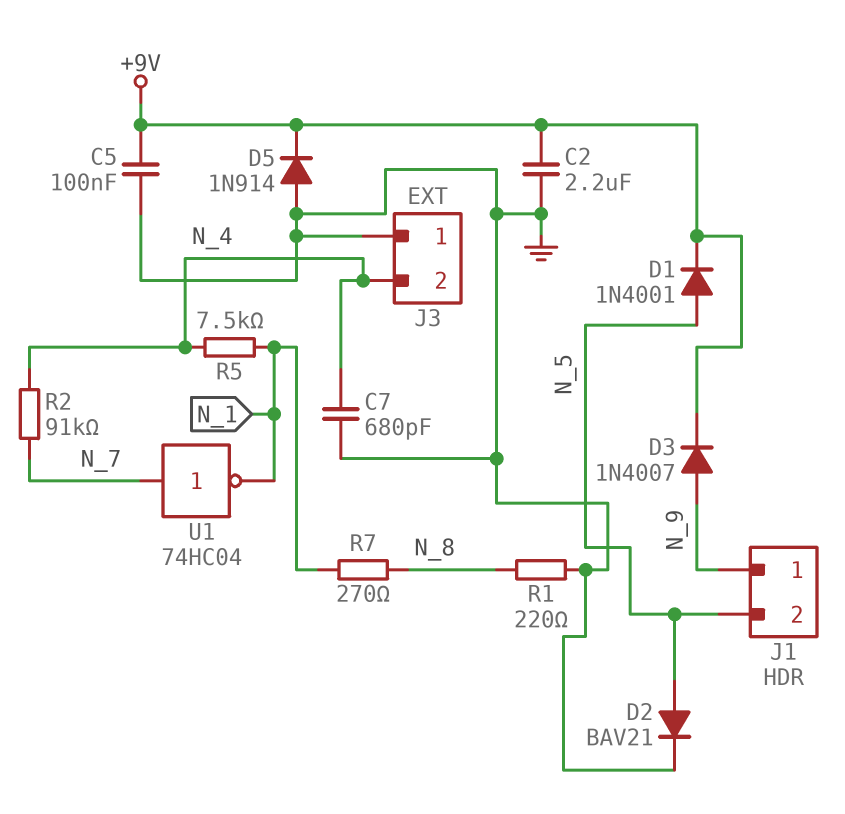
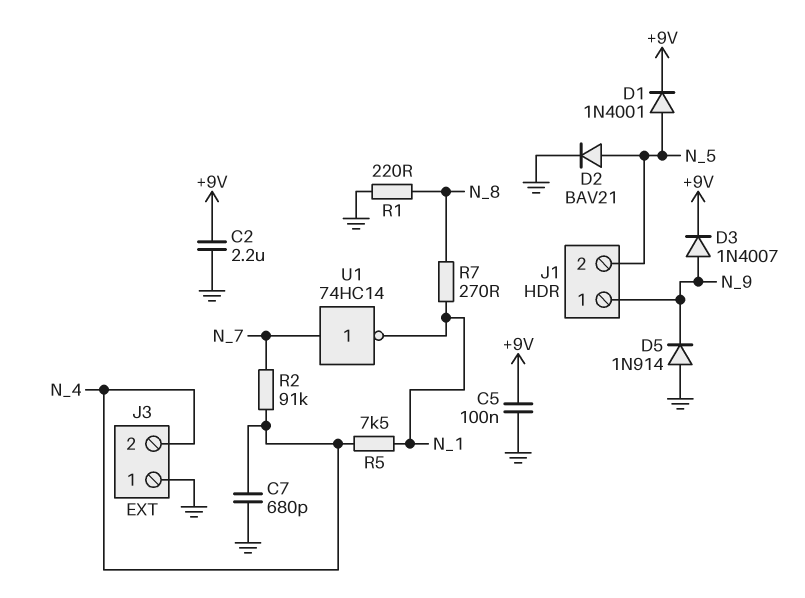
D5: diode 1N914 (A GND, K +9V) -> diode 1N914 (A GND, K N_9)
U1: NOT 74HC04 (in N_7, out N_1) -> NOT 74HC14 (in N_7, out N_1)

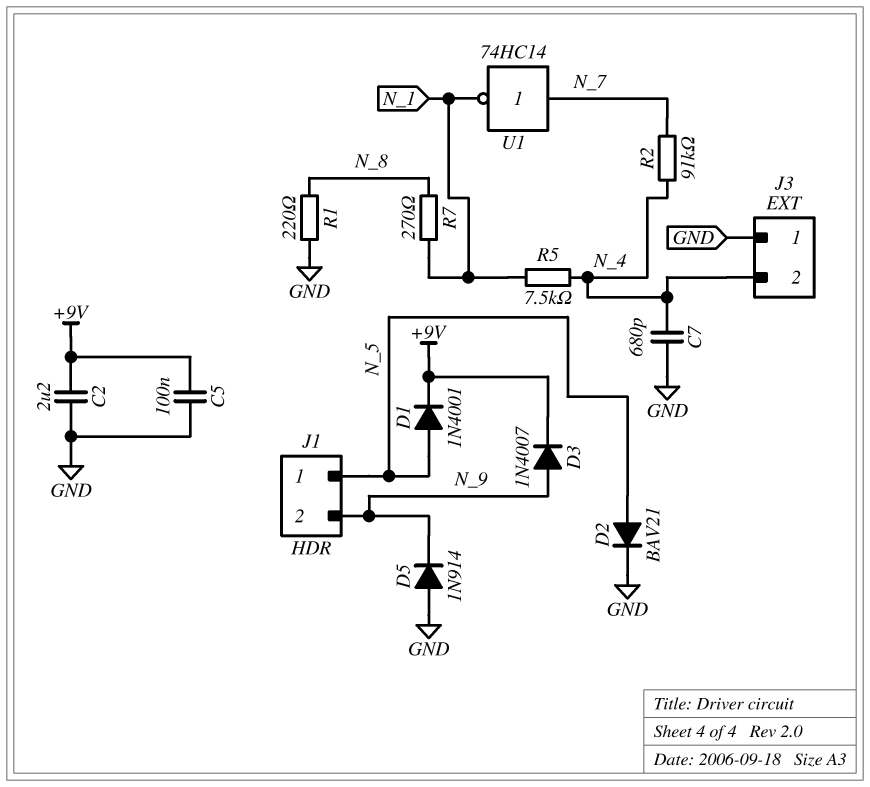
J1 pin 1: N_9 -> N_5
J1 pin 2: N_5 -> N_9

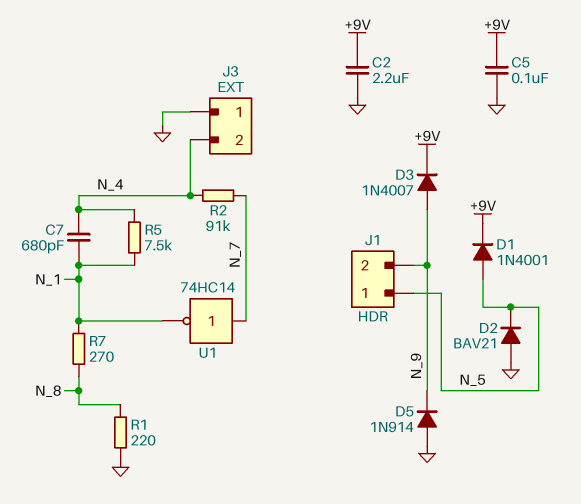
C7: 680pF (GND, N_4) -> 680pF (N_1, N_4)
D2: diode BAV21 (A N_5, K GND) -> diode BAV21 (A GND, K N_5)

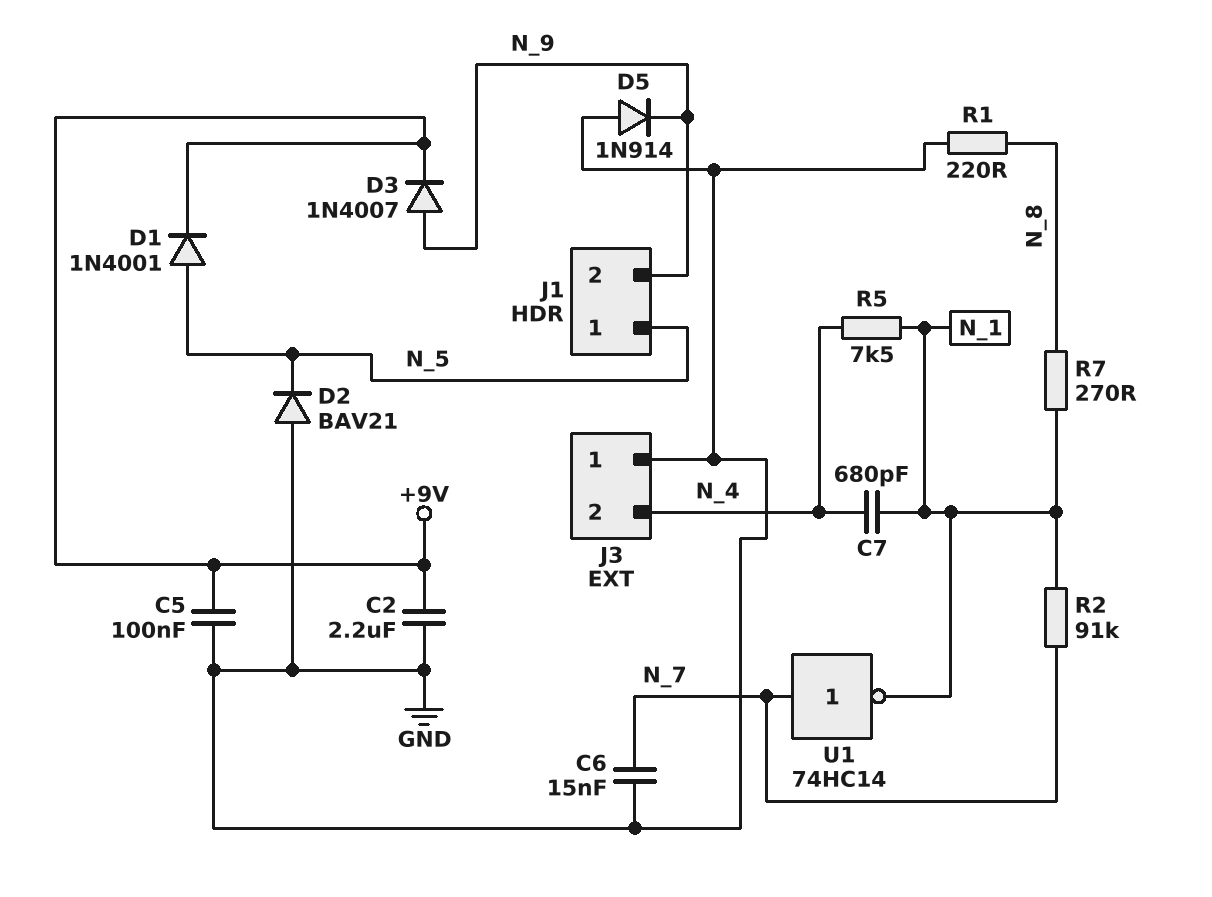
C6: none -> 15nF (GND, N_7)
R2: 91k (N_4, N_7) -> 91k (N_1, N_7)

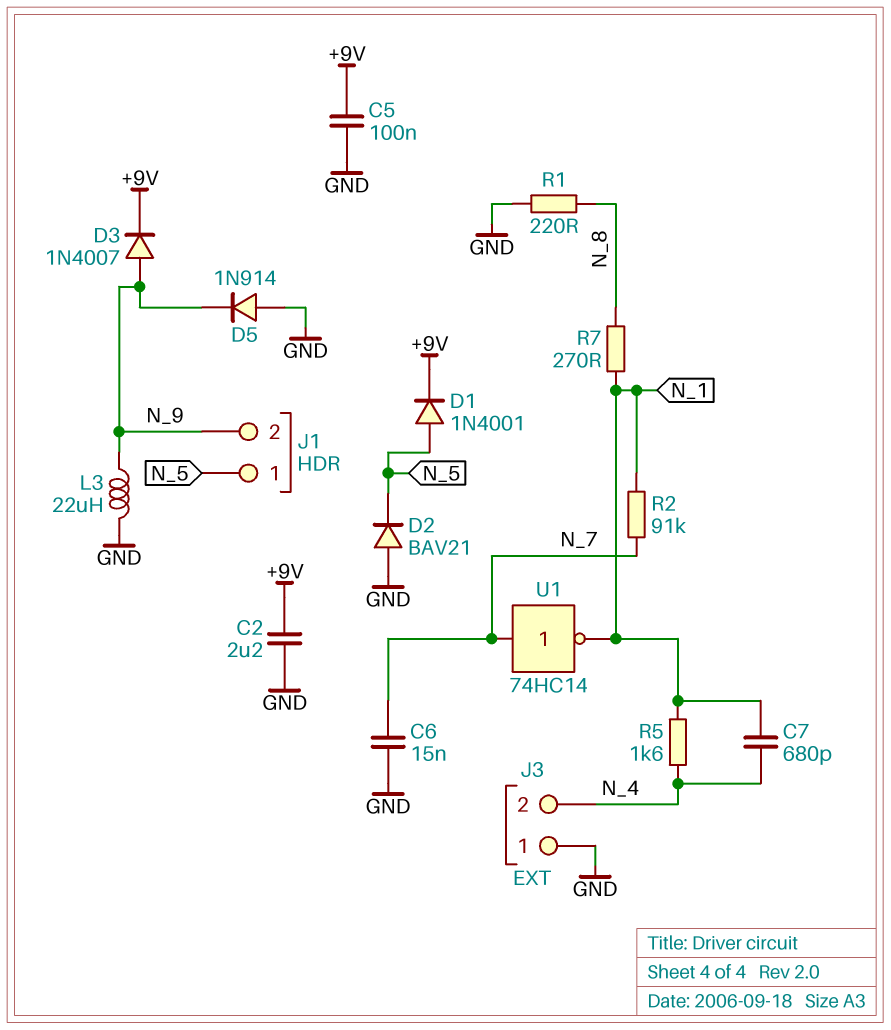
L3: none -> 22uH (GND, N_9)
R5: 7.5k (N_1, N_4) -> 1.6k (N_1, N_4)

